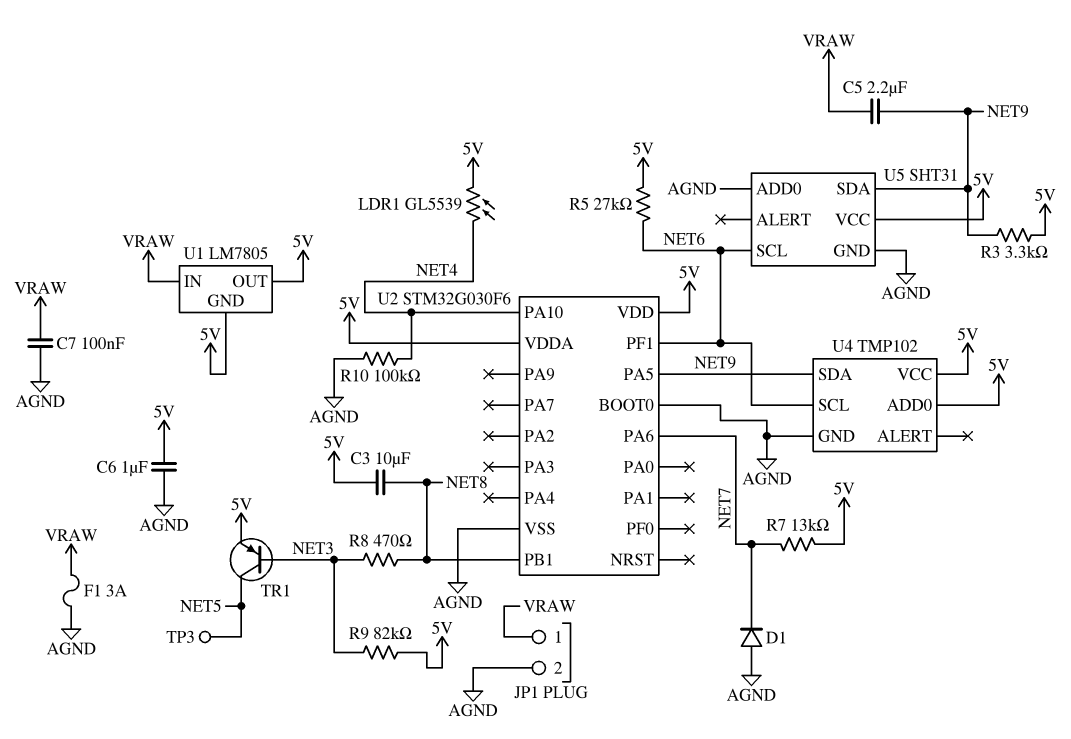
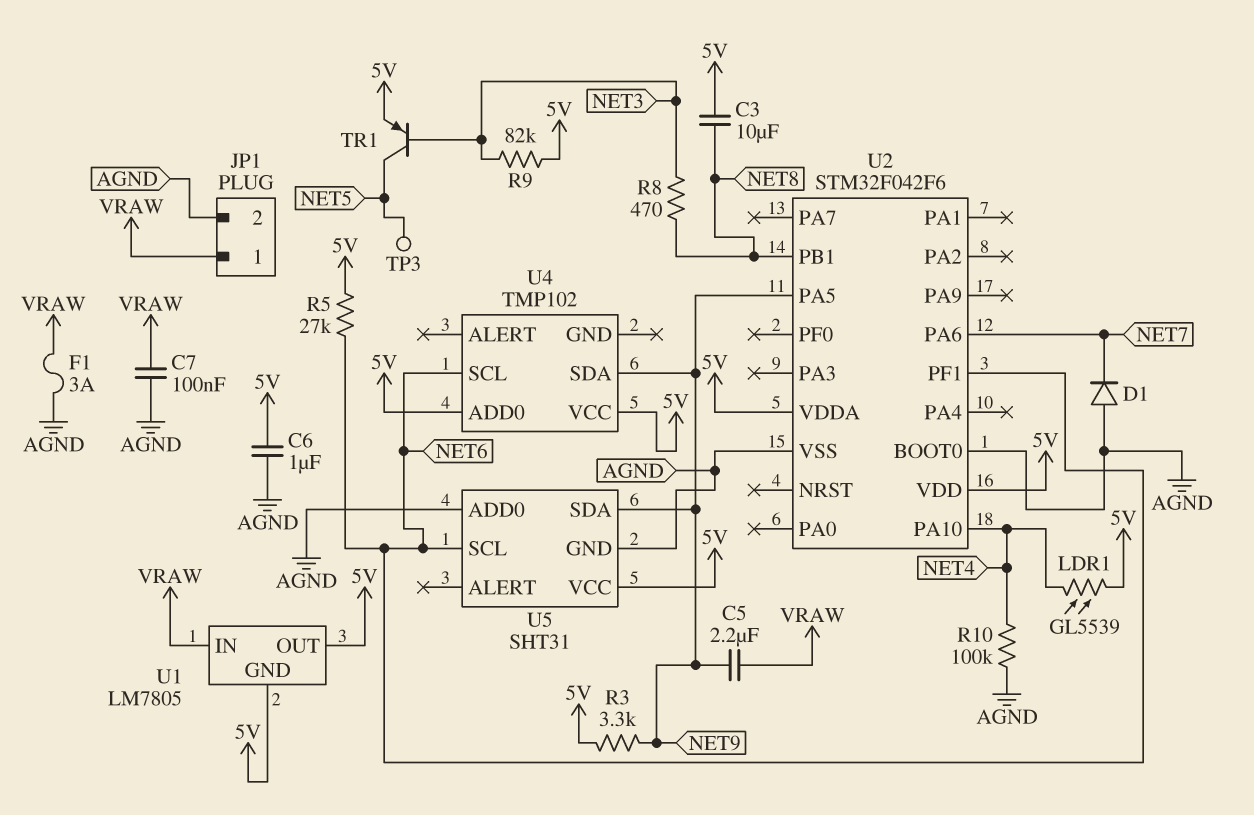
R7: 13k (5V, NET7) -> none
U2: STM32G030F6 -> STM32F042F6
U4 pin GND: AGND -> none

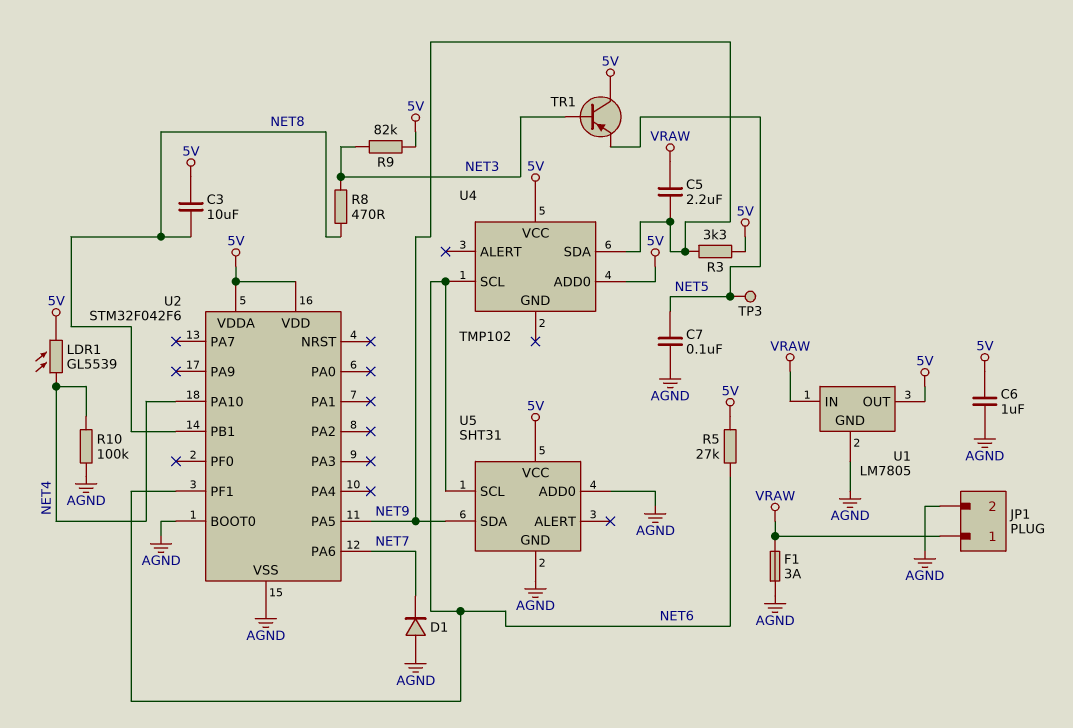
C7: 100nF (AGND, VRAW) -> 100nF (AGND, NET5)
TR1: PNP (B NET3, C NET5, E 5V) -> PNP (B NET3, C 5V, E NET5)
U1 pin GND: 5V -> AGND

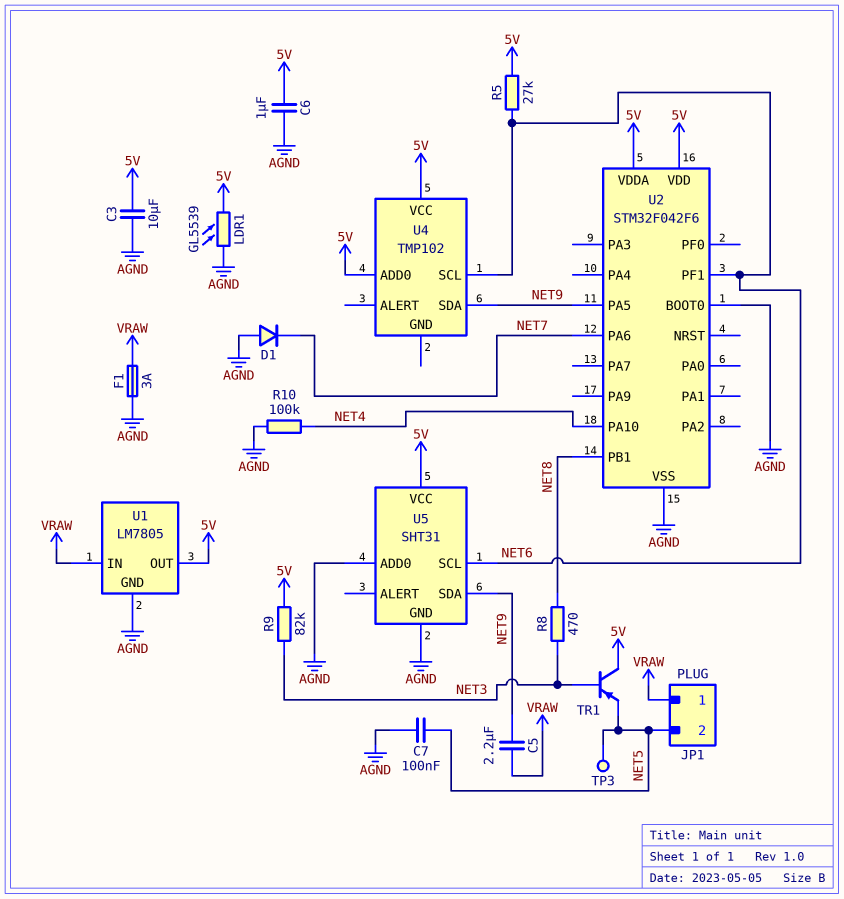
C3: 10uF (5V, NET8) -> 10uF (5V, AGND)
JP1 pin 2: AGND -> NET5
LDR1: GL5539 (5V, NET4) -> GL5539 (5V, AGND)
R3: 3.3k (5V, NET9) -> none

